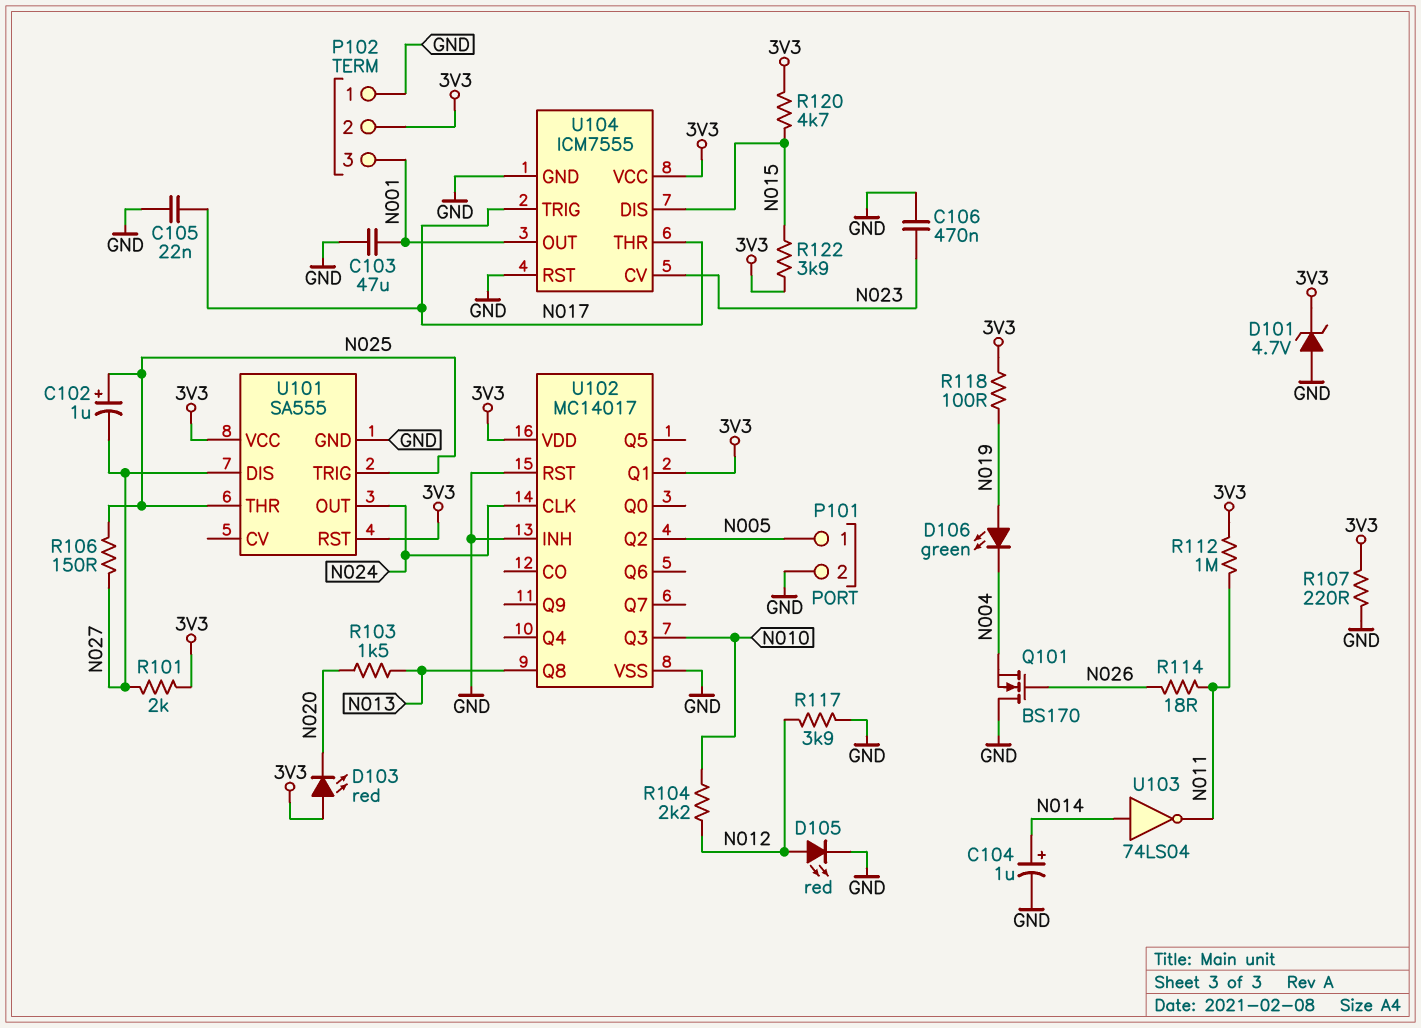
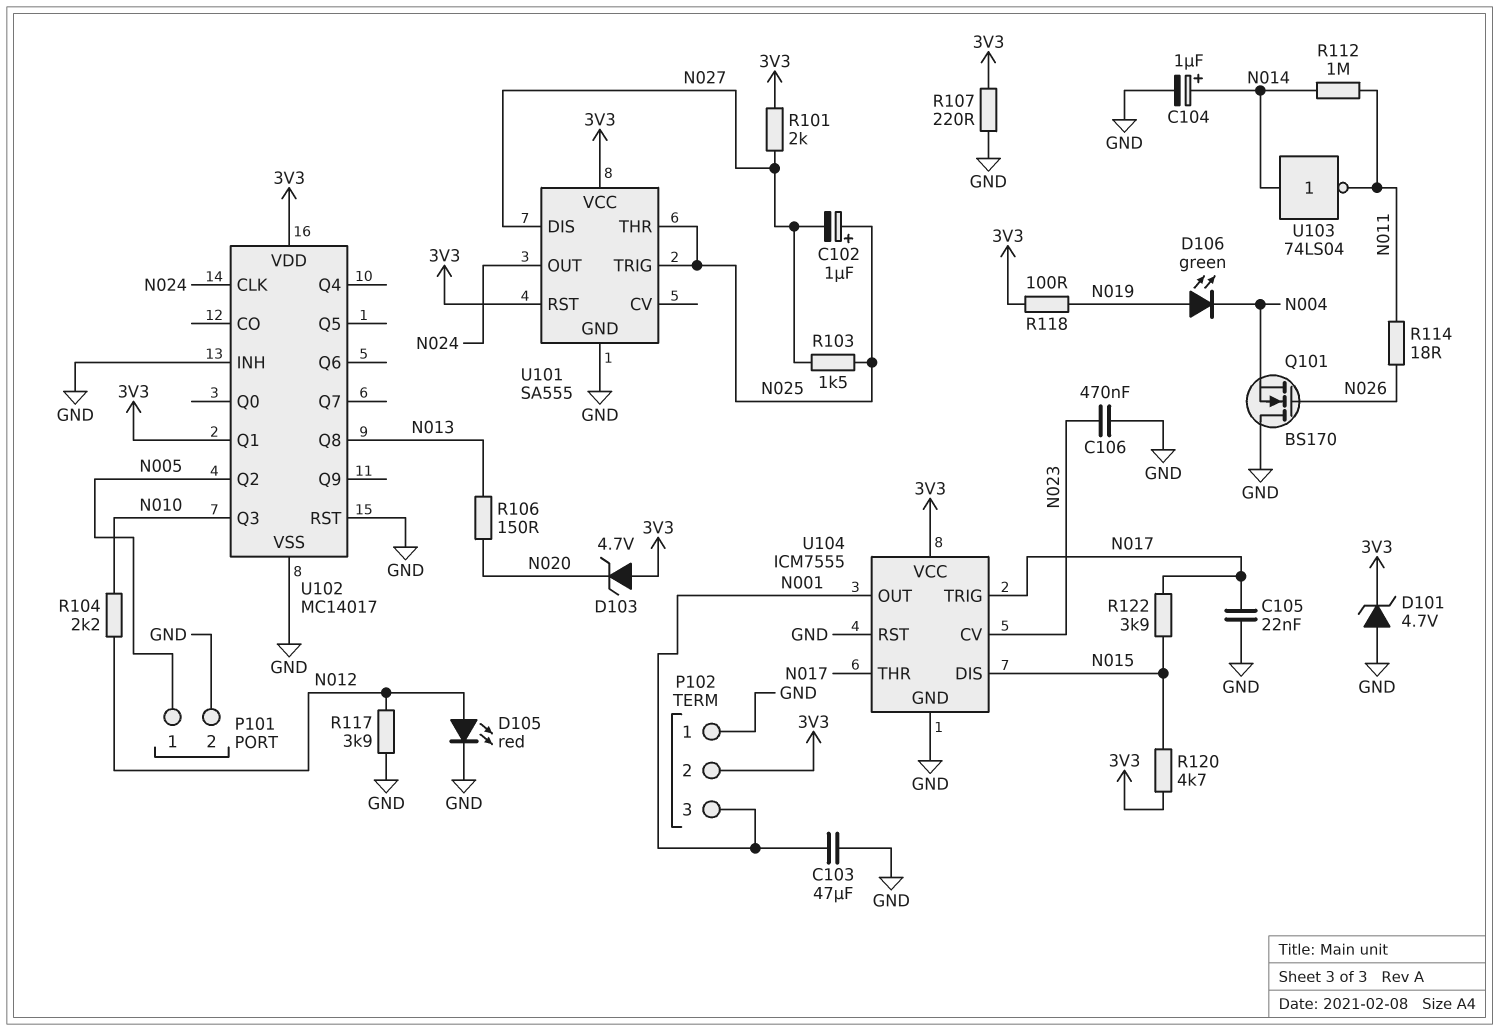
D103: LED red (A 3V3, K N020) -> zener 4.7V (A 3V3, K N020)
R103: 1.5k (N013, N020) -> 1.5k (N025, N027)
R106: 150 (N025, N027) -> 150 (N013, N020)
R112: 1M (3V3, N011) -> 1M (N011, N014)
R122: 3.9k (3V3, N015) -> 3.9k (N015, N017)

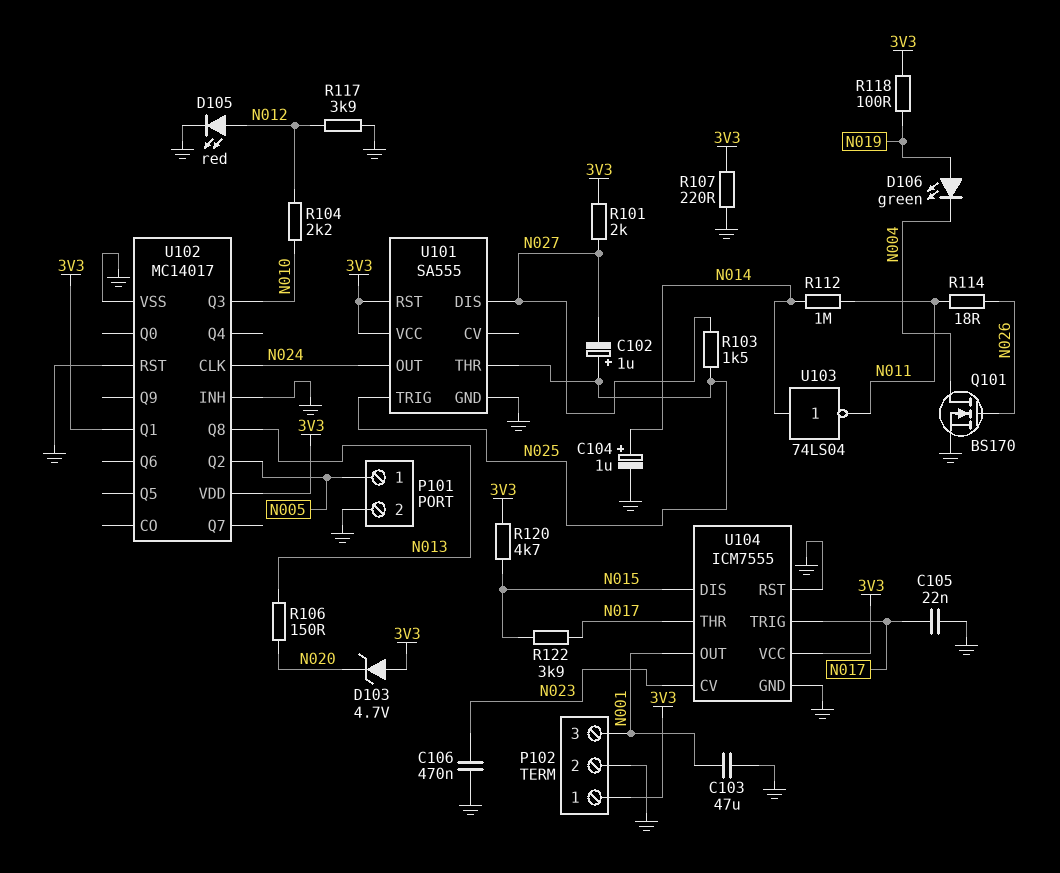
D101: zener 4.7V (A GND, K 3V3) -> none
P102 pin 1: GND -> 3V3
P102 pin 2: 3V3 -> GND
Q101: NMOS BS170 (G N026, D GND, S N004) -> NMOS BS170 (G N026, D N004, S GND)

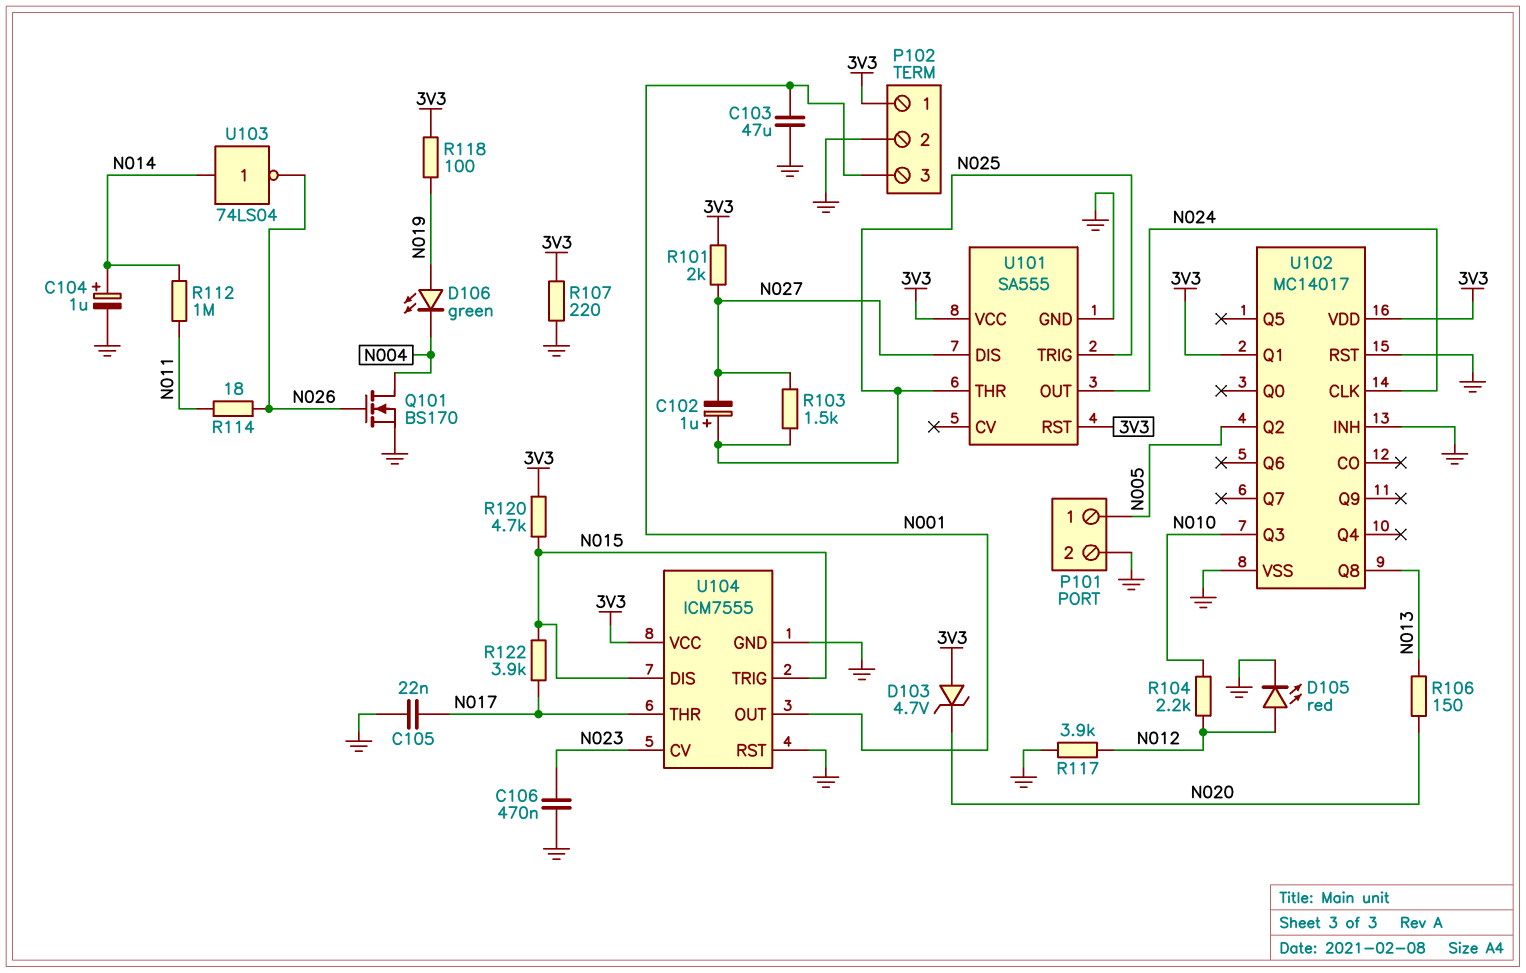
U103: NOT 74LS04 (in N014, out N011) -> NOT 74LS04 (in N014, out N026)
U104 pin TRIG: N017 -> N015

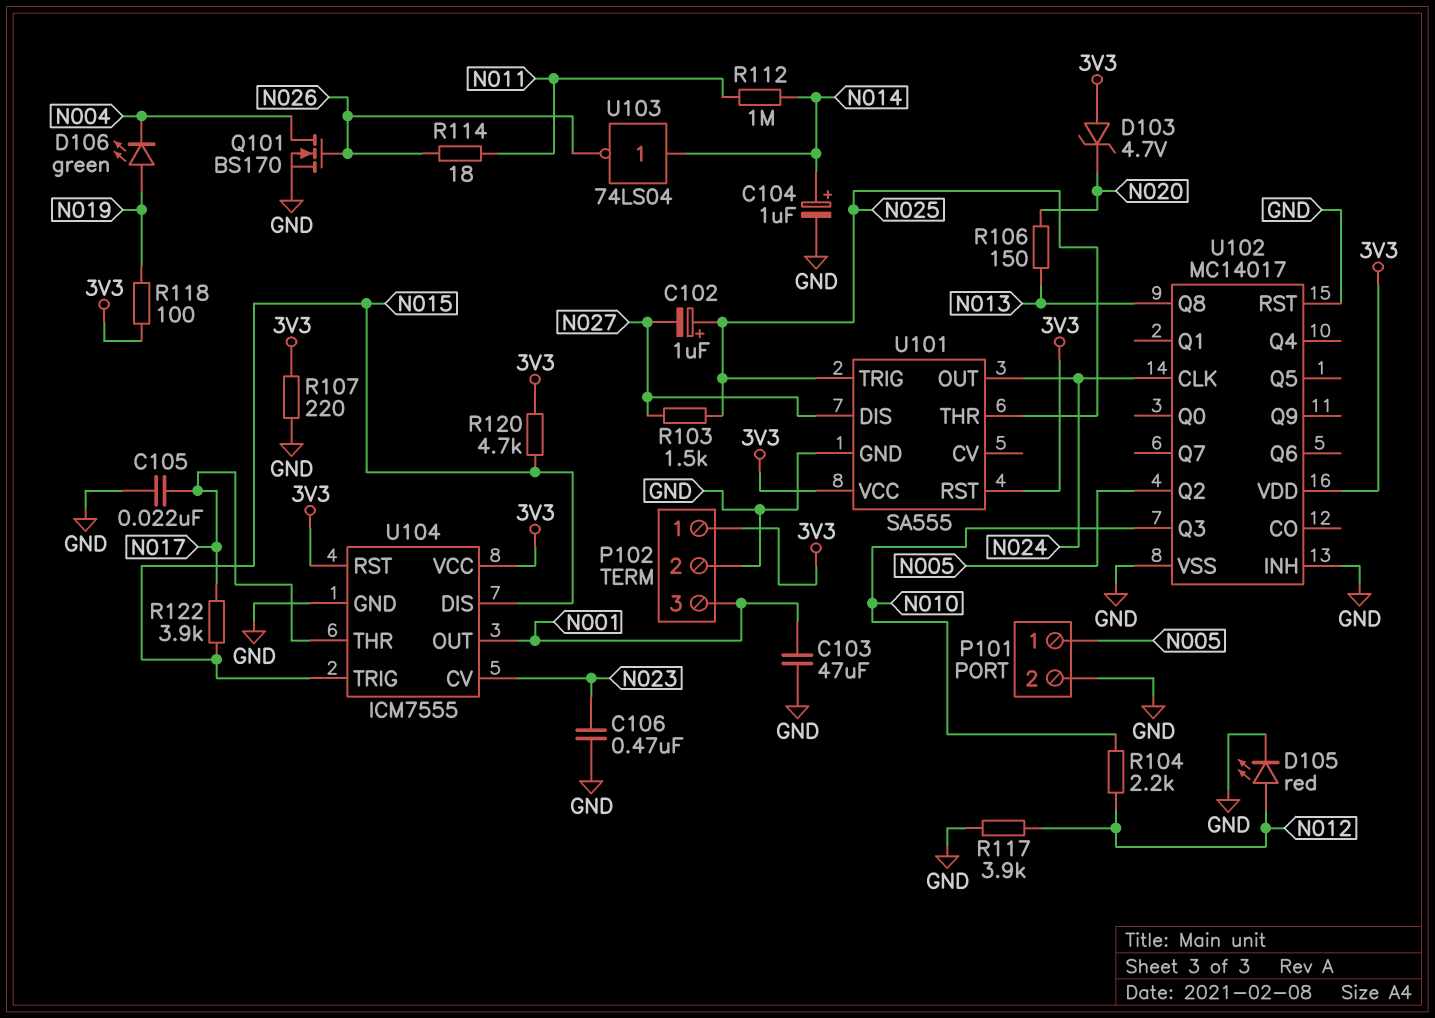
R101: 2k (3V3, N027) -> none
U102 pin Q1: 3V3 -> none
U104 pin RST: GND -> 3V3

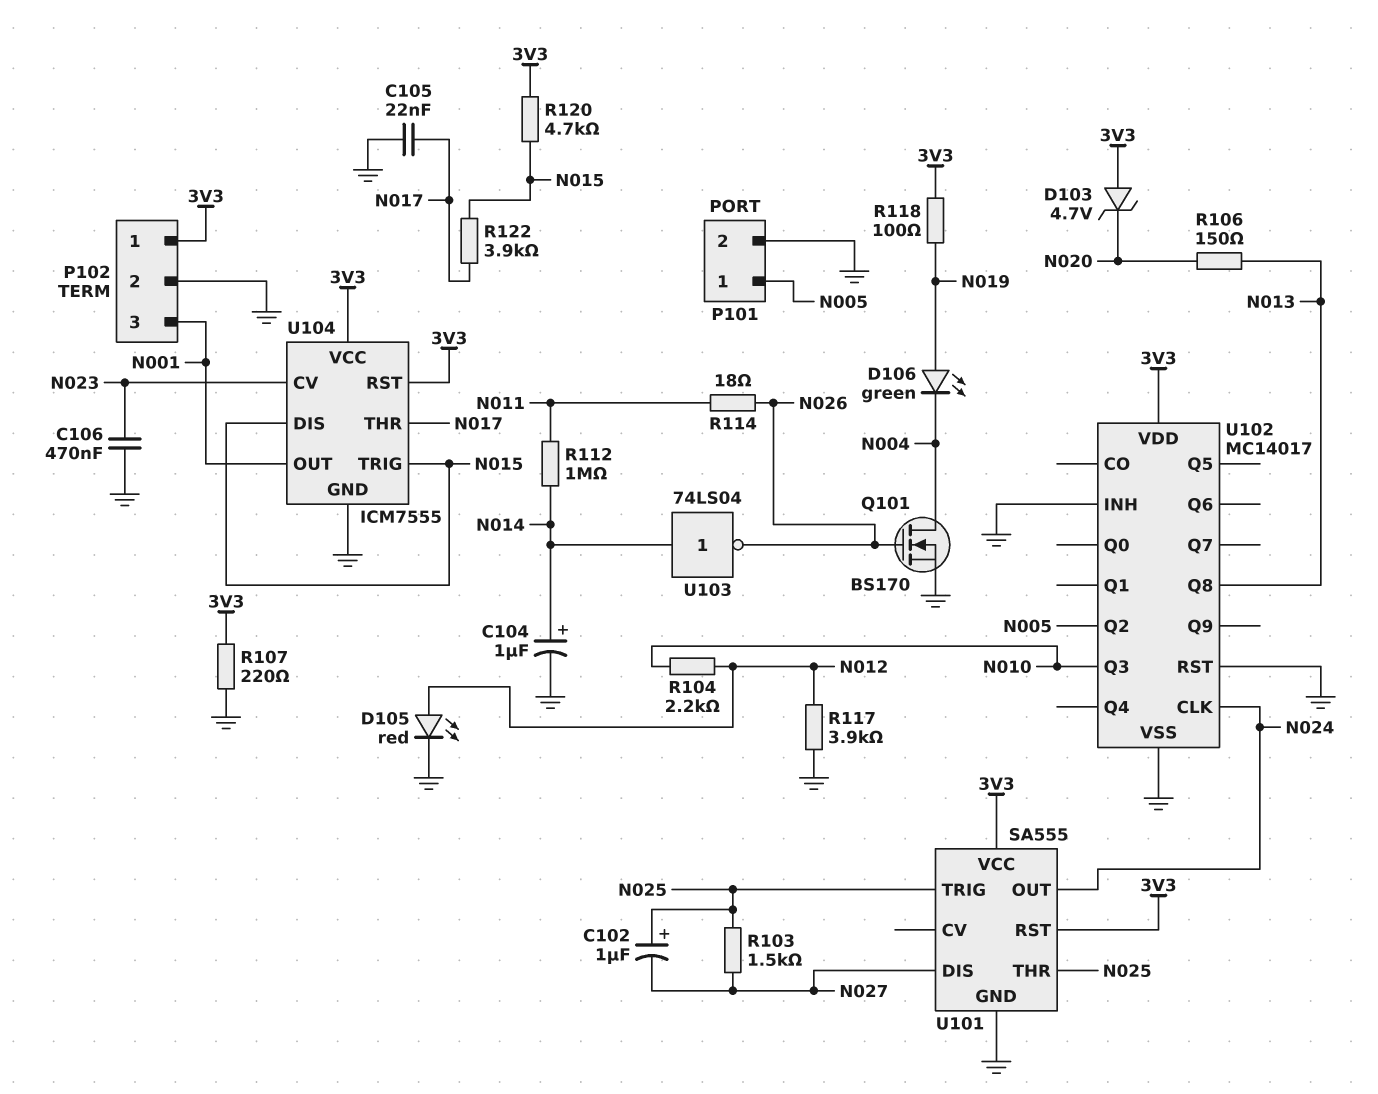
C103: 47uF (GND, N001) -> none

